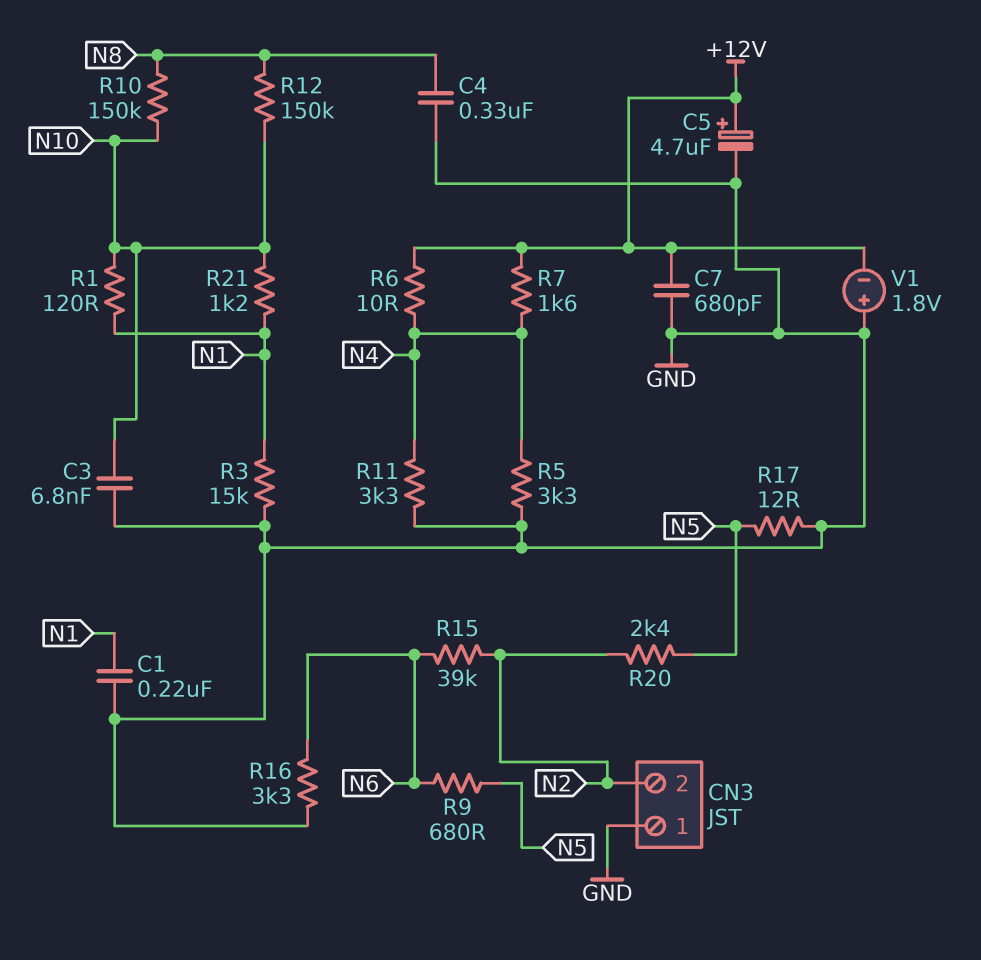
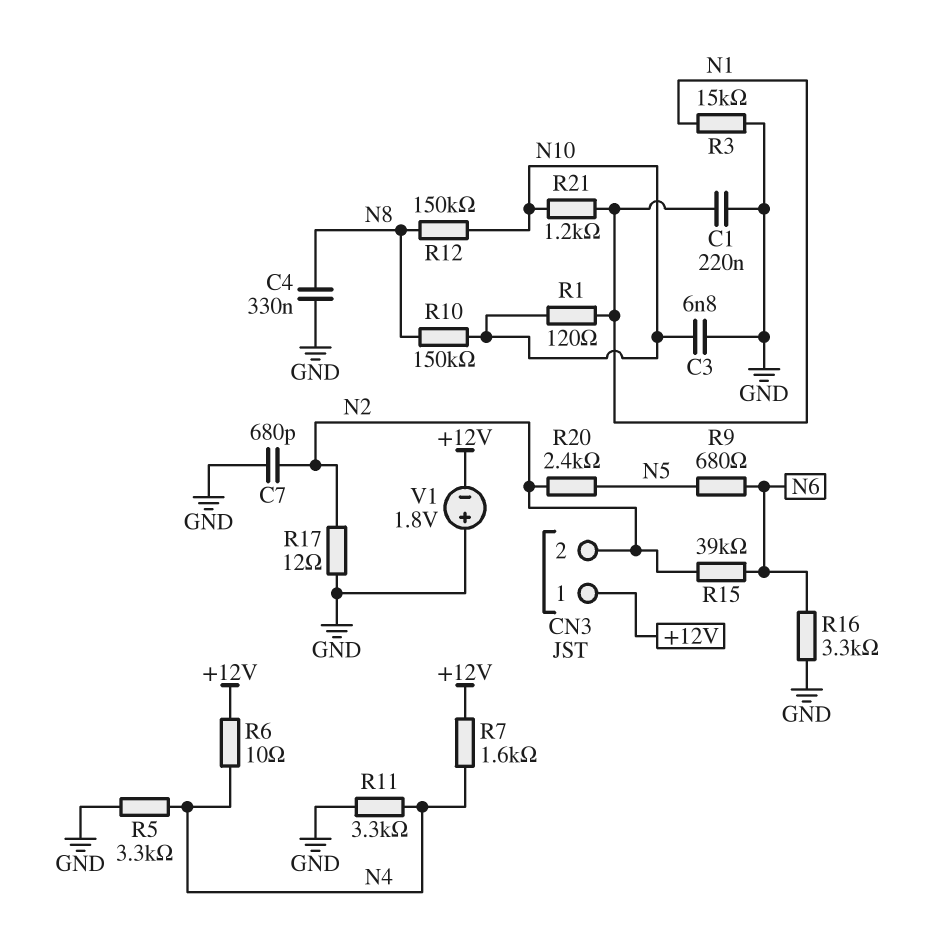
C5: 4.7uF (plus +12V, minus GND) -> none
C7: 680pF (+12V, GND) -> 680pF (GND, N2)
CN3 pin 1: GND -> +12V
R17: 12 (GND, N5) -> 12 (GND, N2)

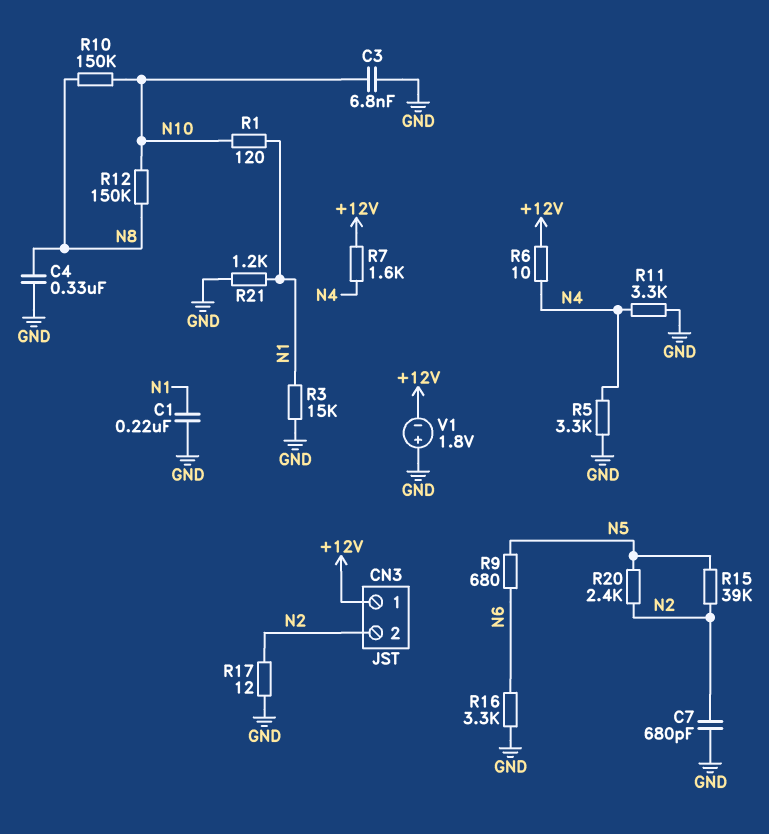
R15: 39k (N2, N6) -> 39k (N2, N5)
R21: 1.2k (N1, N10) -> 1.2k (GND, N1)

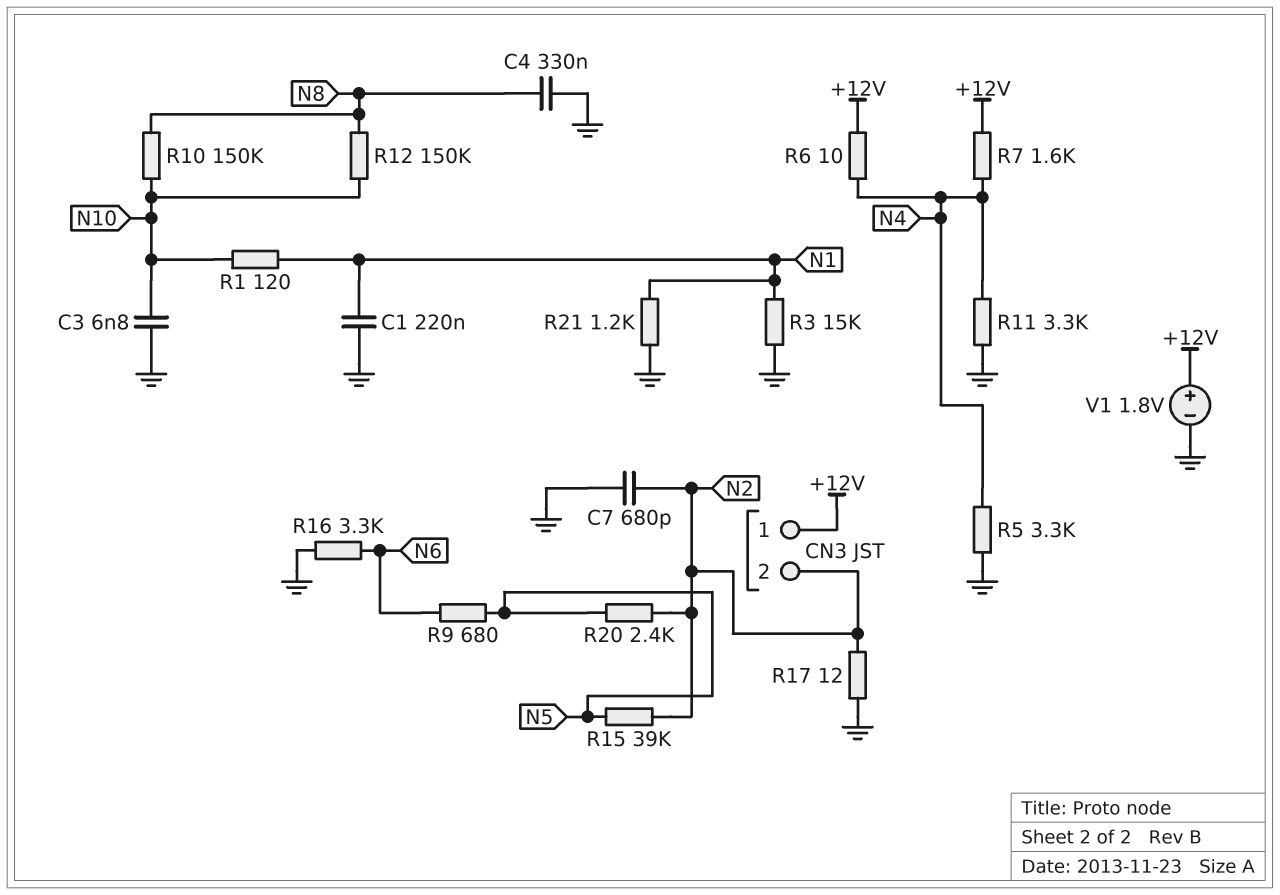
V1: 1.8V (plus GND, minus +12V) -> 1.8V (plus +12V, minus GND)

